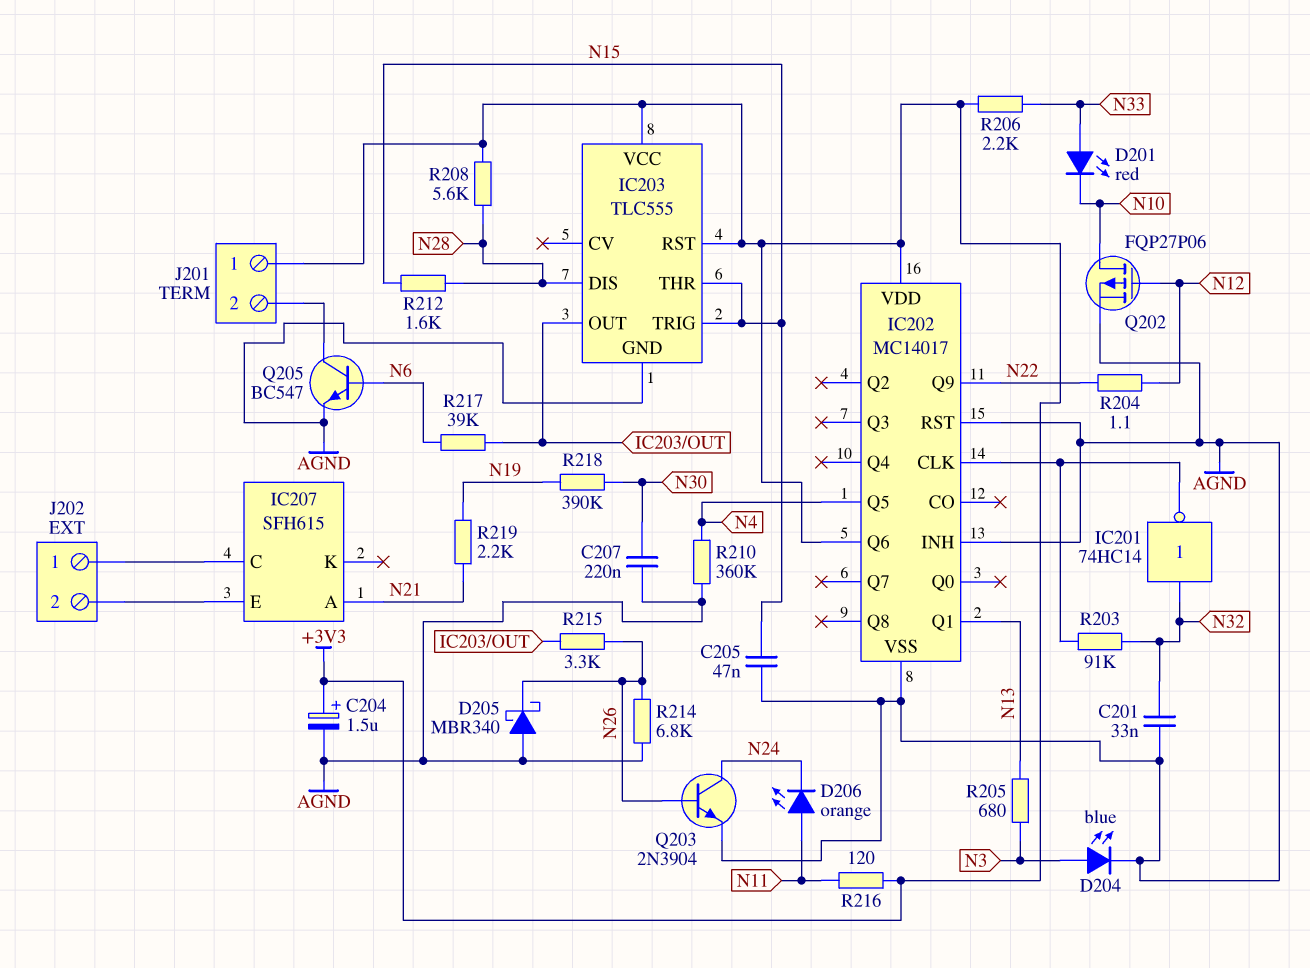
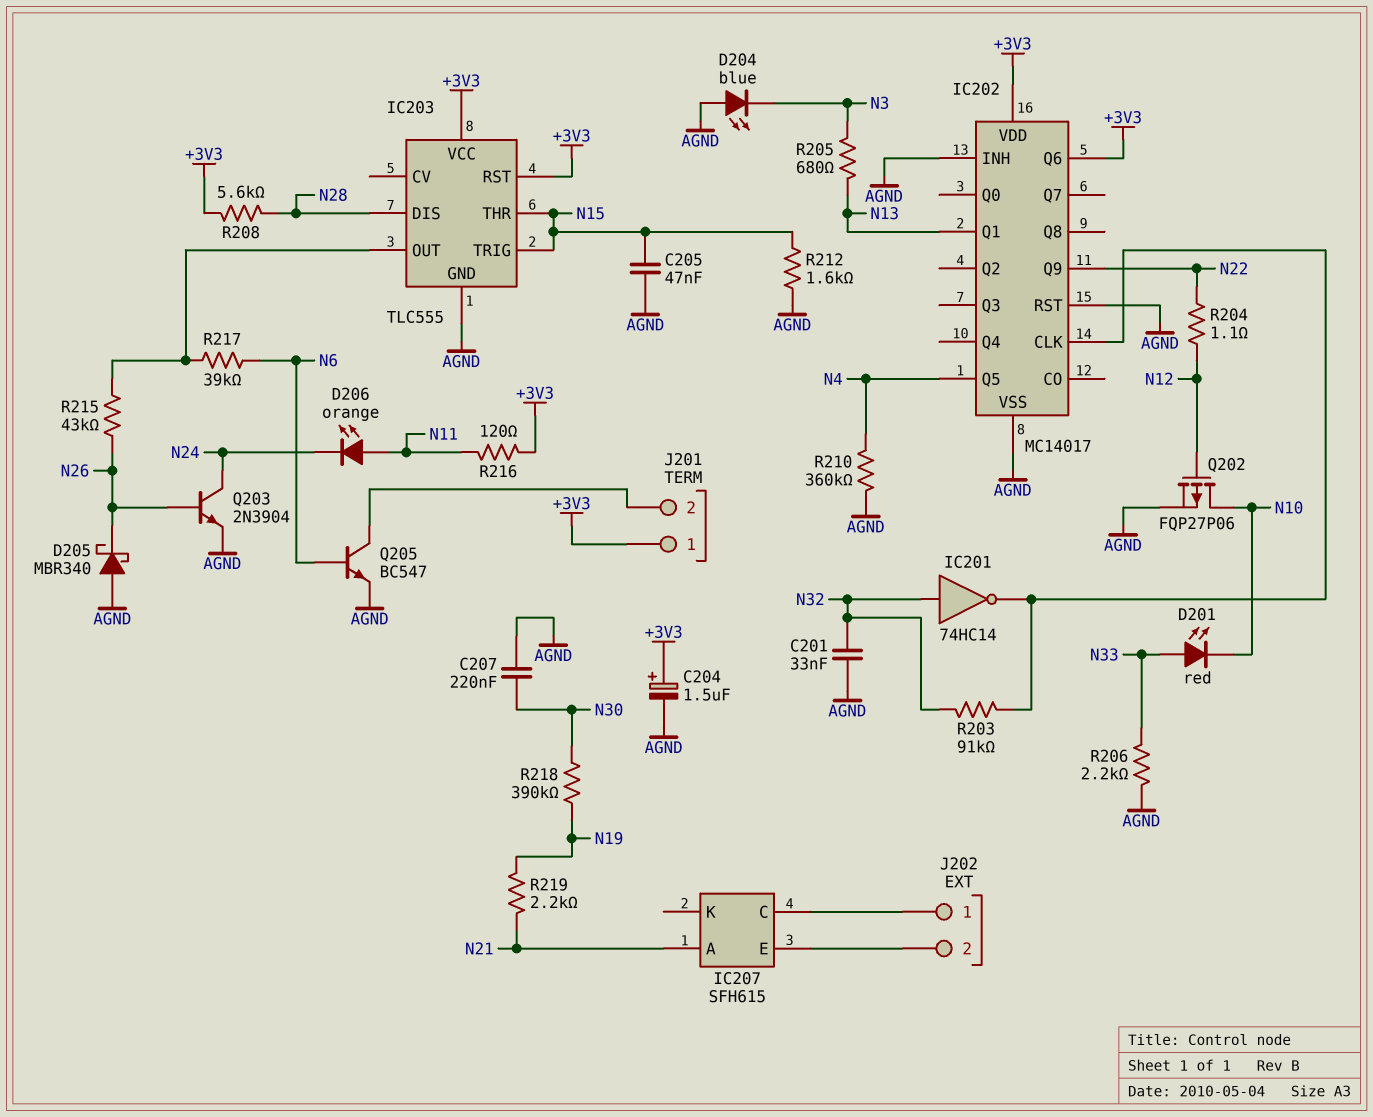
D204: LED blue (A N3, K AGND) -> LED blue (A AGND, K N3)
R206: 2.2k (+3V3, N33) -> 2.2k (AGND, N33)
R212: 1.6k (N15, N28) -> 1.6k (AGND, N15)
R214: 6.8k (AGND, N26) -> none
R215: 3.3k (IC203/OUT, N26) -> 43k (IC203/OUT, N26)

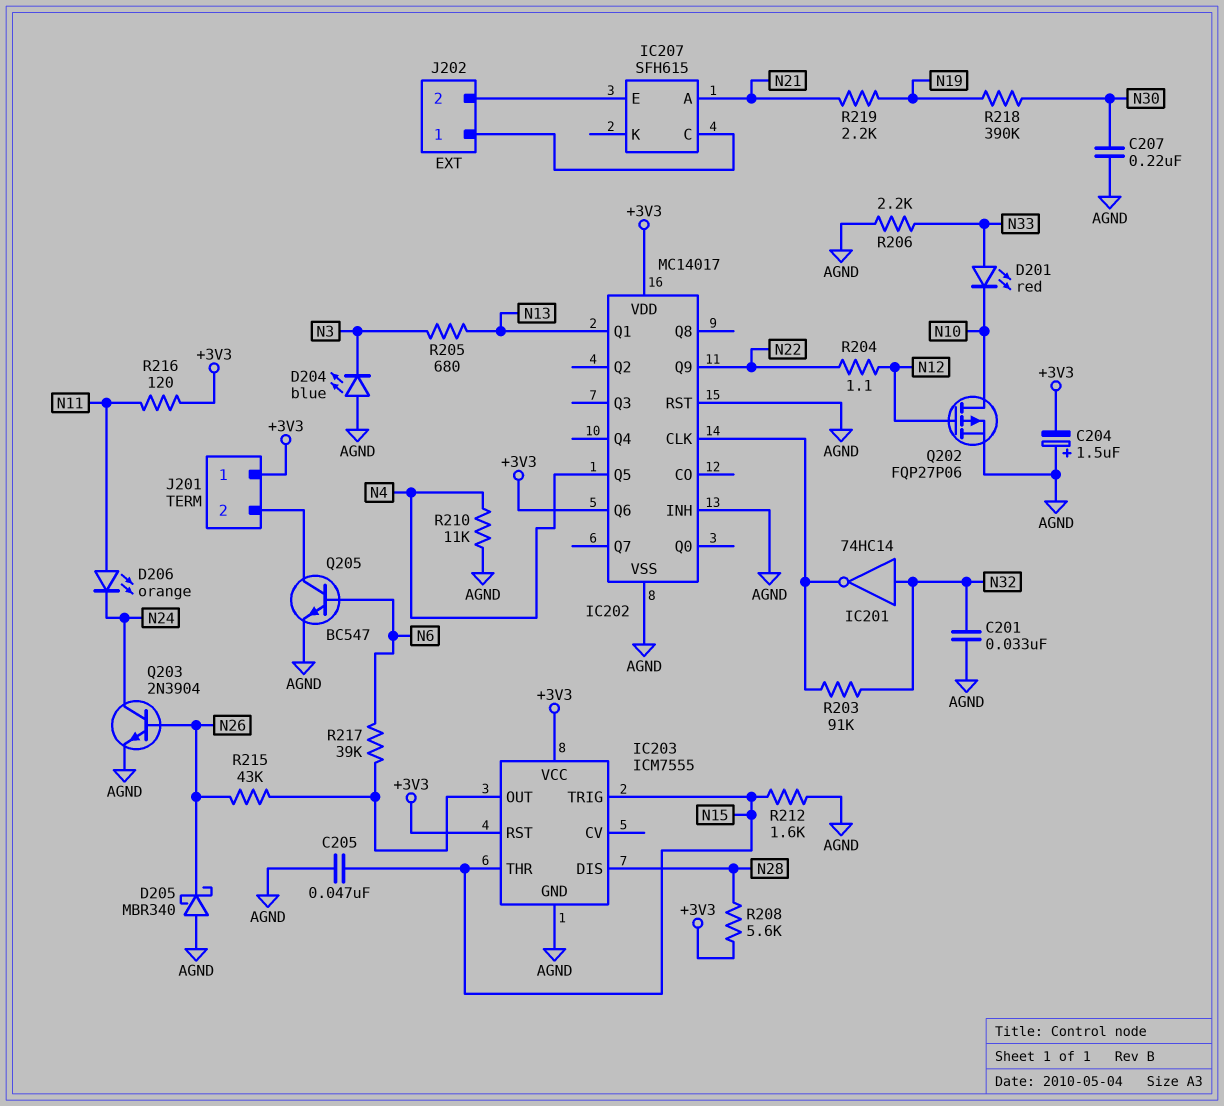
C204: 1.5uF (plus +3V3, minus AGND) -> 1.5uF (plus AGND, minus +3V3)
IC203: TLC555 -> ICM7555
R210: 360k (AGND, N4) -> 11k (AGND, N4)

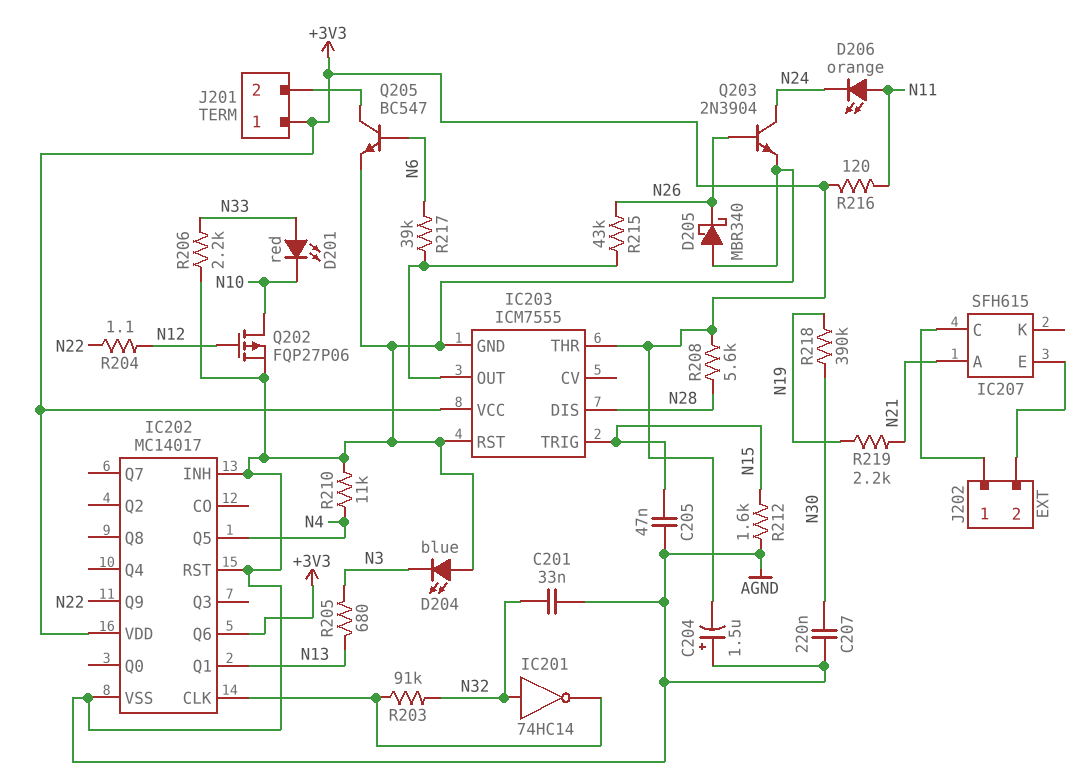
IC203 pin RST: +3V3 -> AGND
IC203 pin THR: N15 -> +3V3

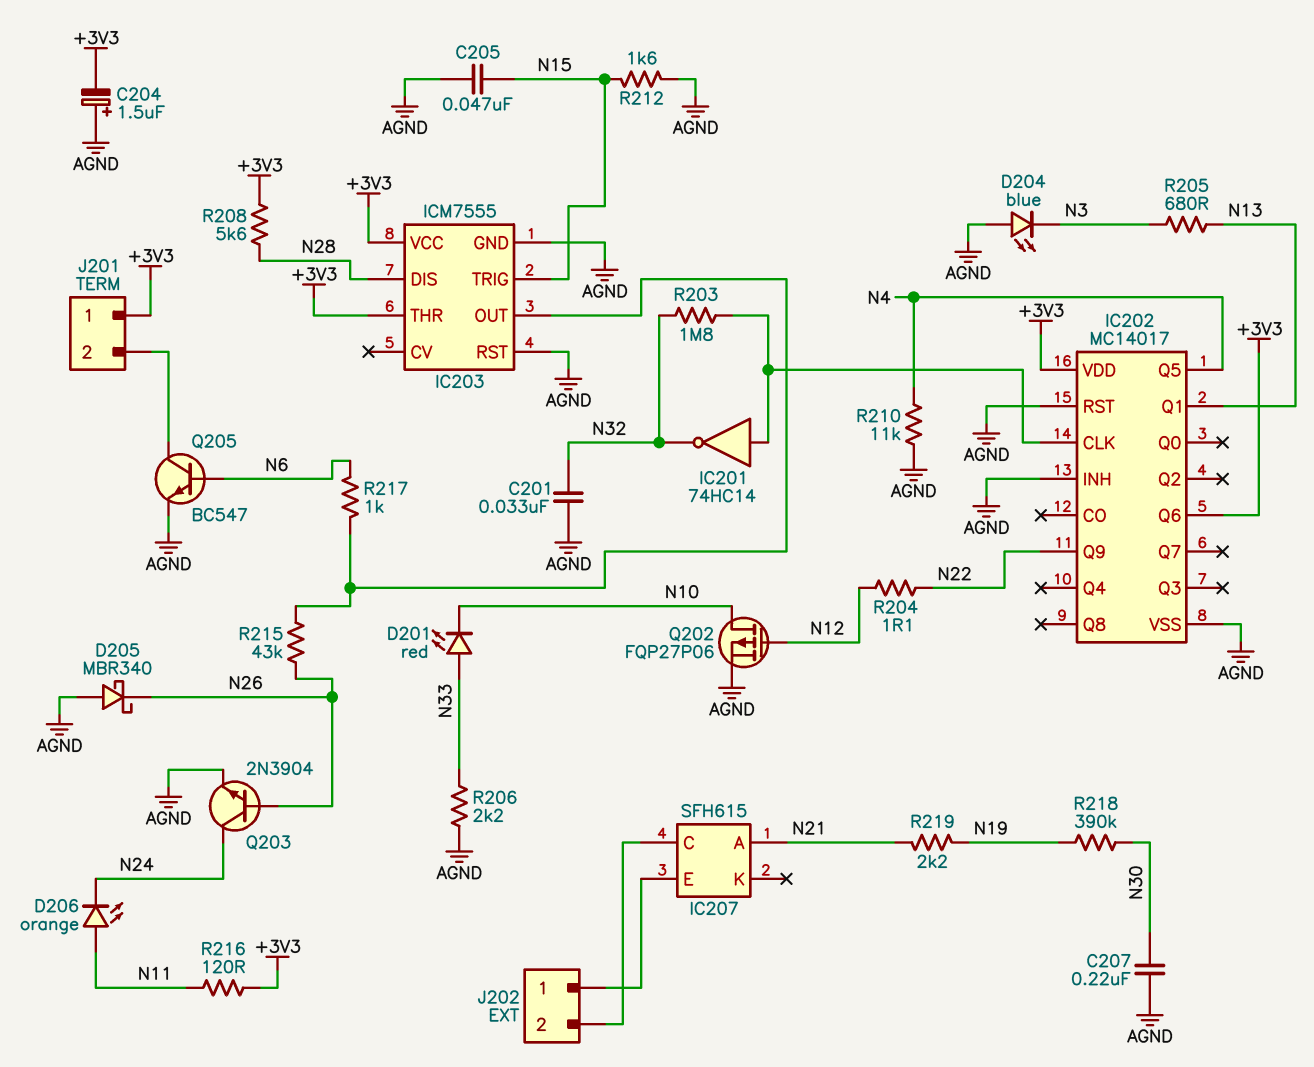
IC201: NOT 74HC14 (in N32, out IC202/CLK) -> NOT 74HC14 (in IC202/CLK, out N32)
J202 pin 1: IC207/C -> IC207/E
J202 pin 2: IC207/E -> IC207/C
R203: 91k (IC202/CLK, N32) -> 1.8M (IC202/CLK, N32)
R217: 39k (IC203/OUT, N6) -> 1k (IC203/OUT, N6)

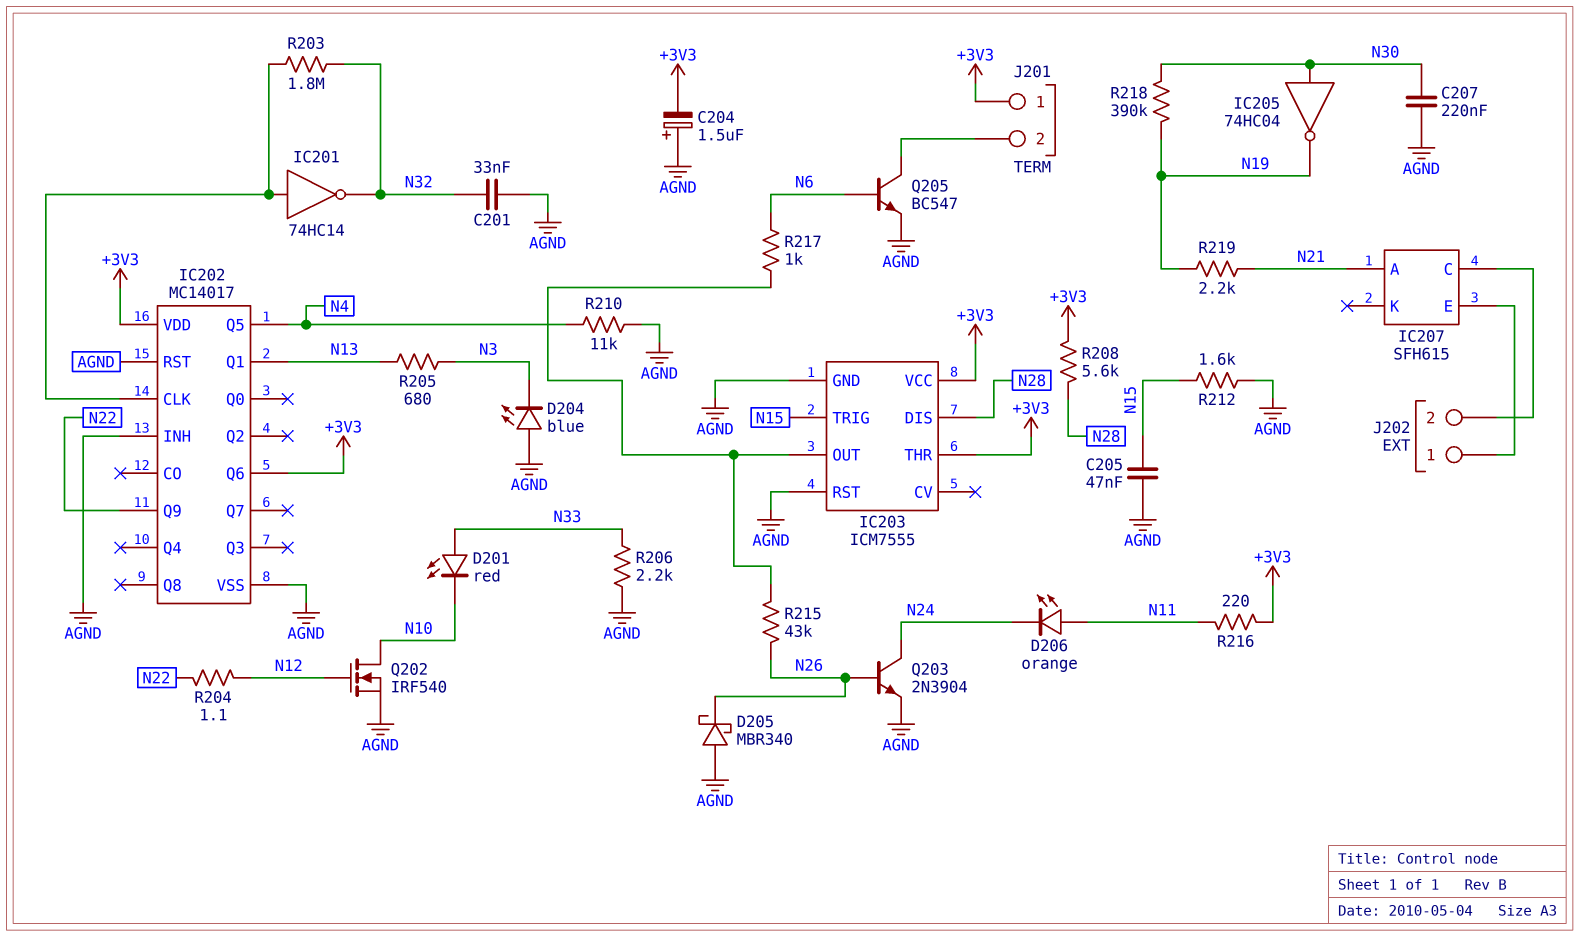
IC205: none -> NOT 74HC04 (in N30, out N19)
Q202: PMOS FQP27P06 (G N12, D N10, S AGND) -> NMOS IRF540 (G N12, D N10, S AGND)
R216: 120 (+3V3, N11) -> 220 (+3V3, N11)

